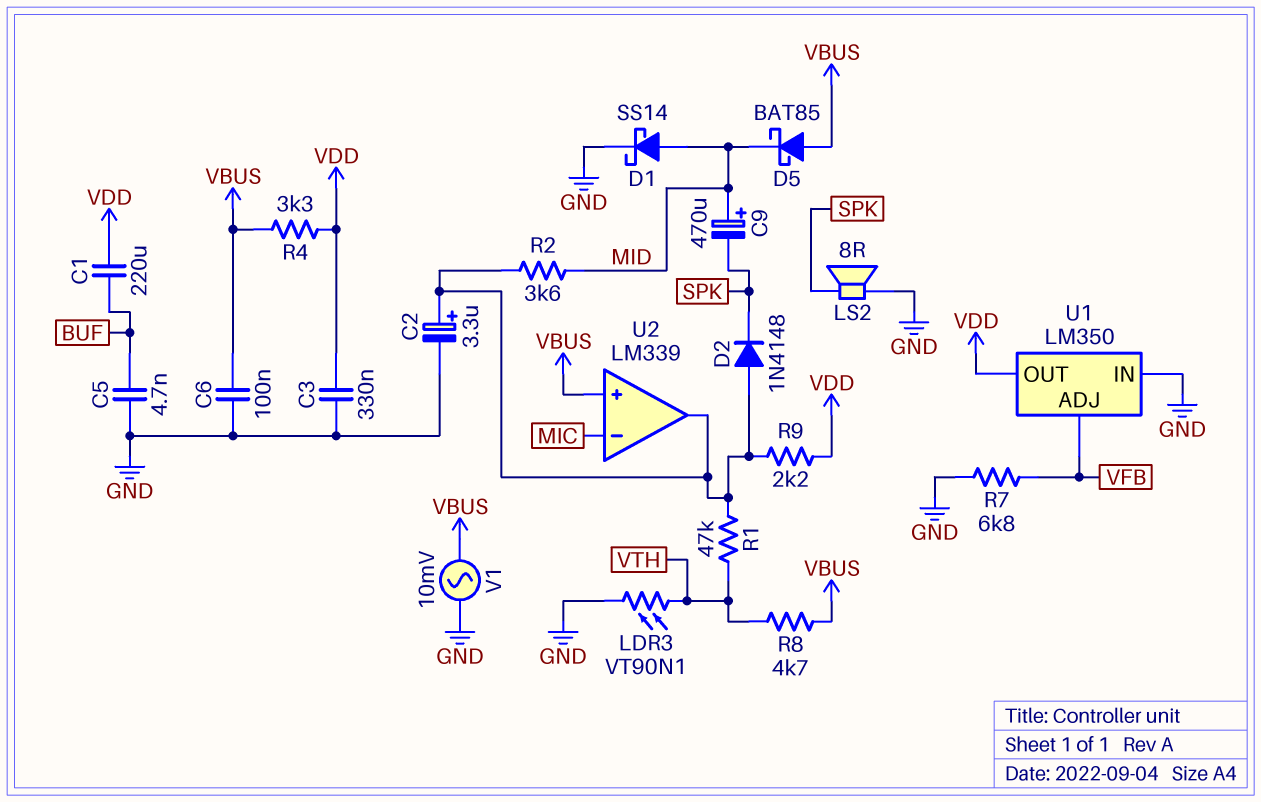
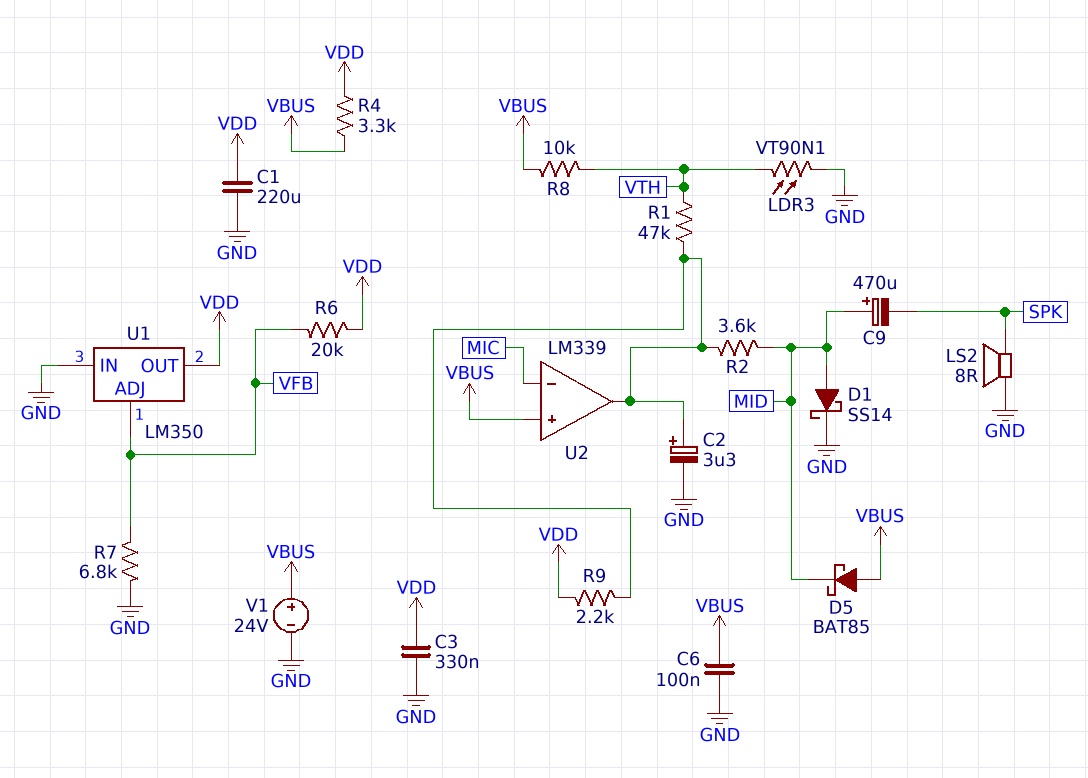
C1: 220uF (BUF, VDD) -> 220uF (GND, VDD)
C5: 4.7nF (BUF, GND) -> none
D2: diode 1N4148 (A U2/out, K SPK) -> none
R6: none -> 20k (VDD, VFB)
R8: 4.7k (VBUS, VTH) -> 10k (VBUS, VTH)
V1: AC 10mV (GND, VBUS) -> 24V (plus VBUS, minus GND)

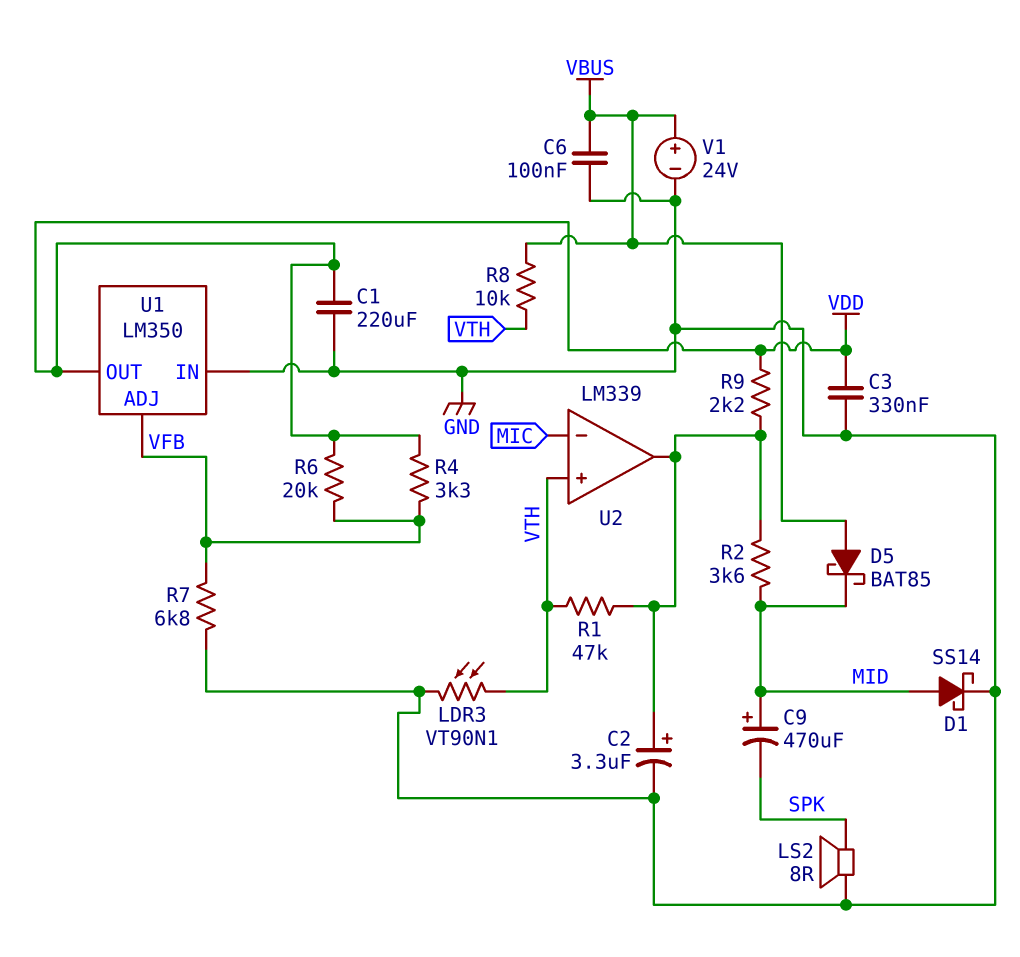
R4: 3.3k (VBUS, VDD) -> 3.3k (VDD, VFB)
U2 pin in+: VBUS -> VTH

